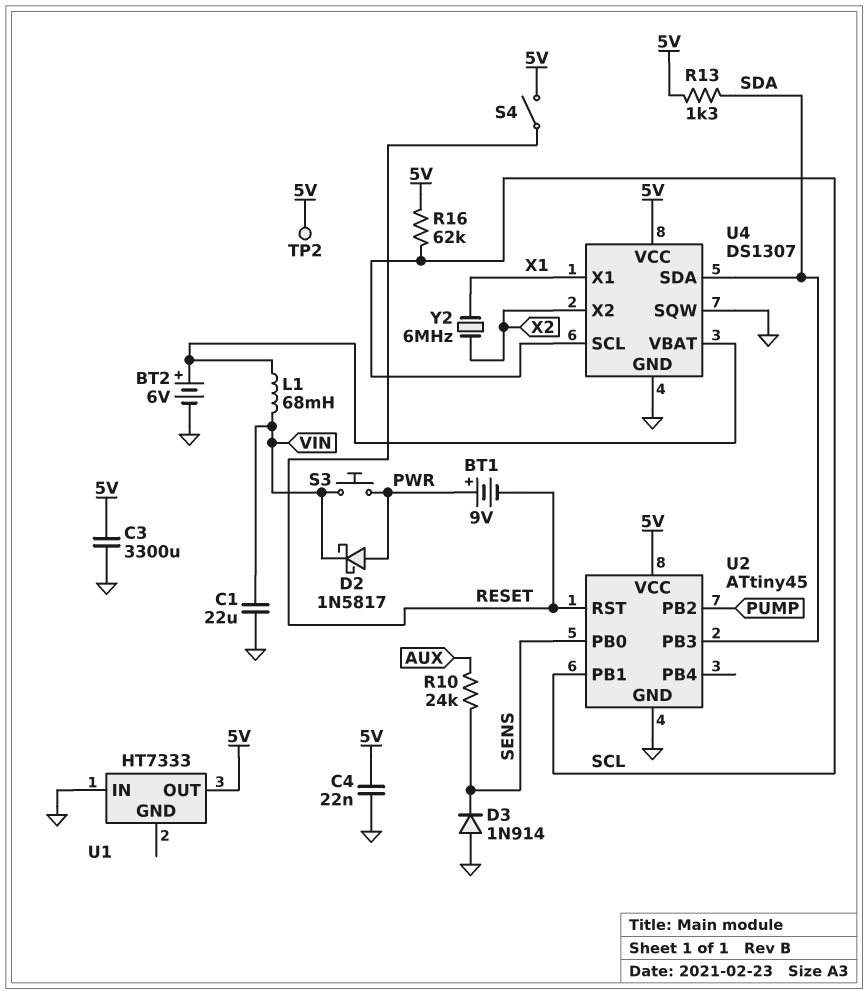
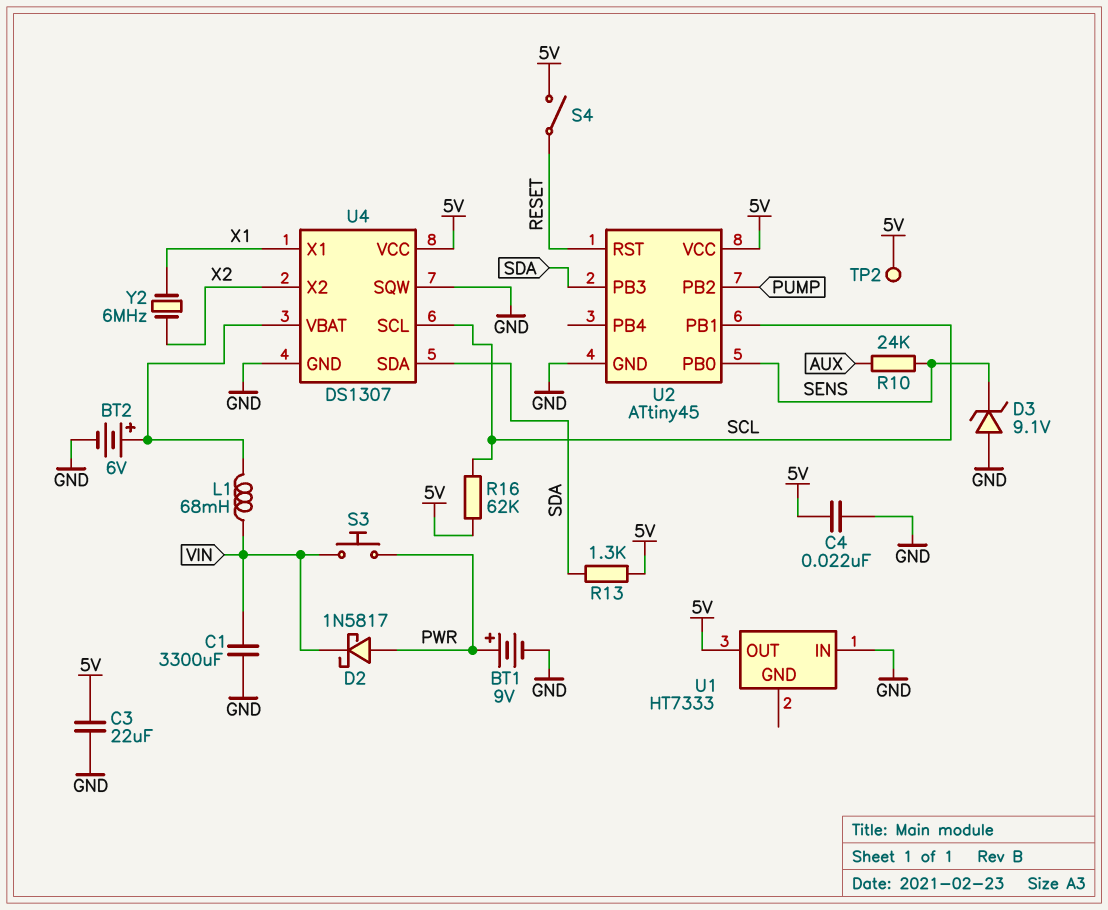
BT1: 9V (plus PWR, minus RESET) -> 9V (plus PWR, minus GND)
C1: 22uF (GND, VIN) -> 3300uF (GND, VIN)
C3: 3300uF (5V, GND) -> 22uF (5V, GND)
D3: diode 1N914 (A GND, K SENS) -> zener 9.1V (A GND, K SENS)

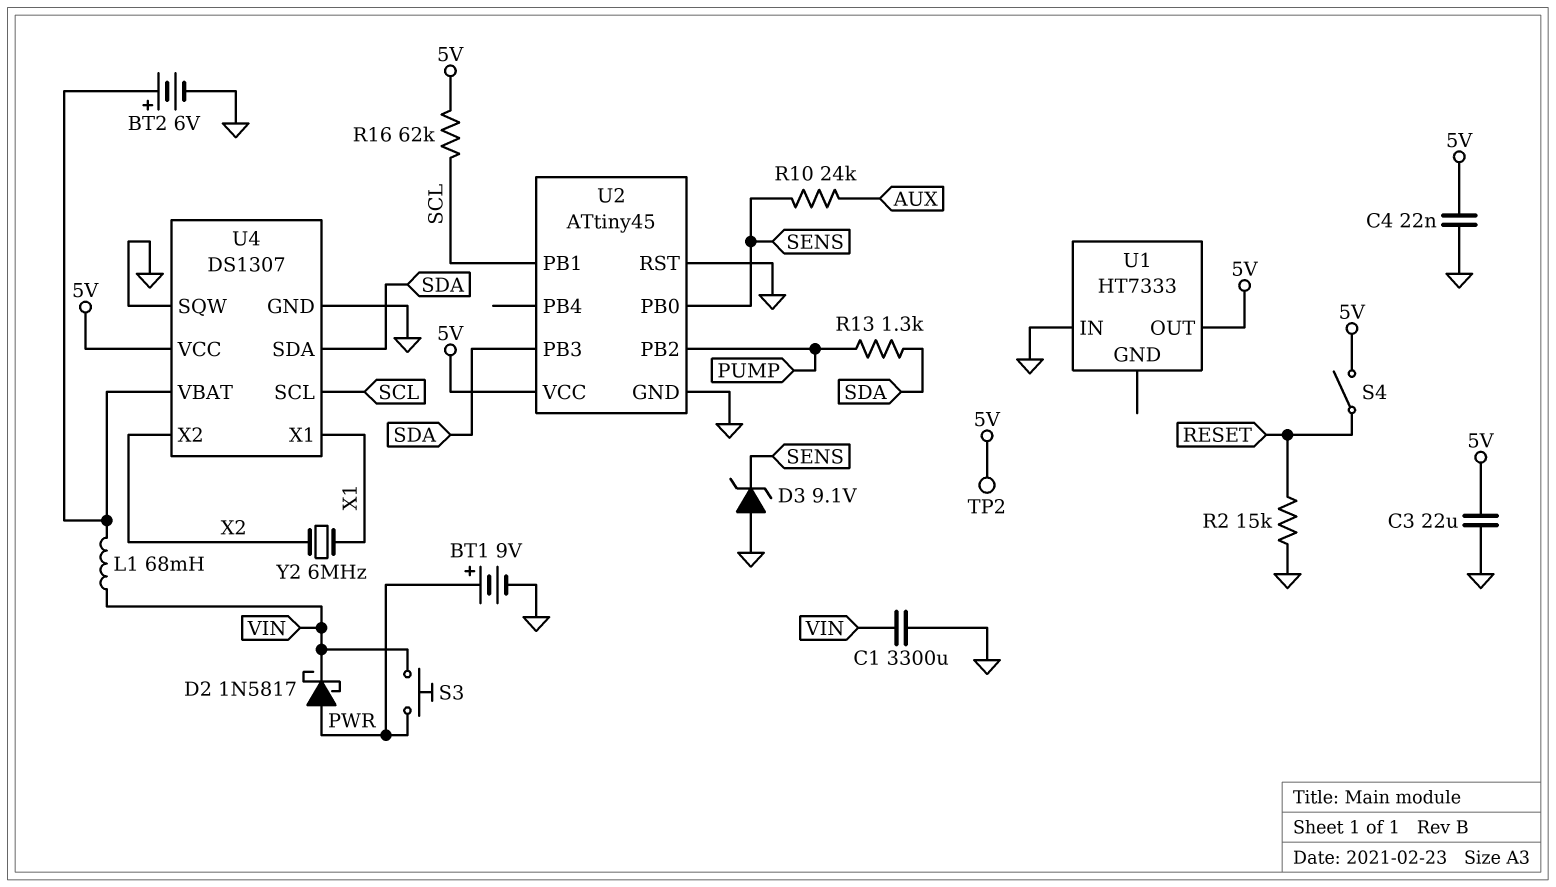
R2: none -> 15k (GND, RESET)
R13: 1.3k (5V, SDA) -> 1.3k (PUMP, SDA)
U2 pin RST: RESET -> GND

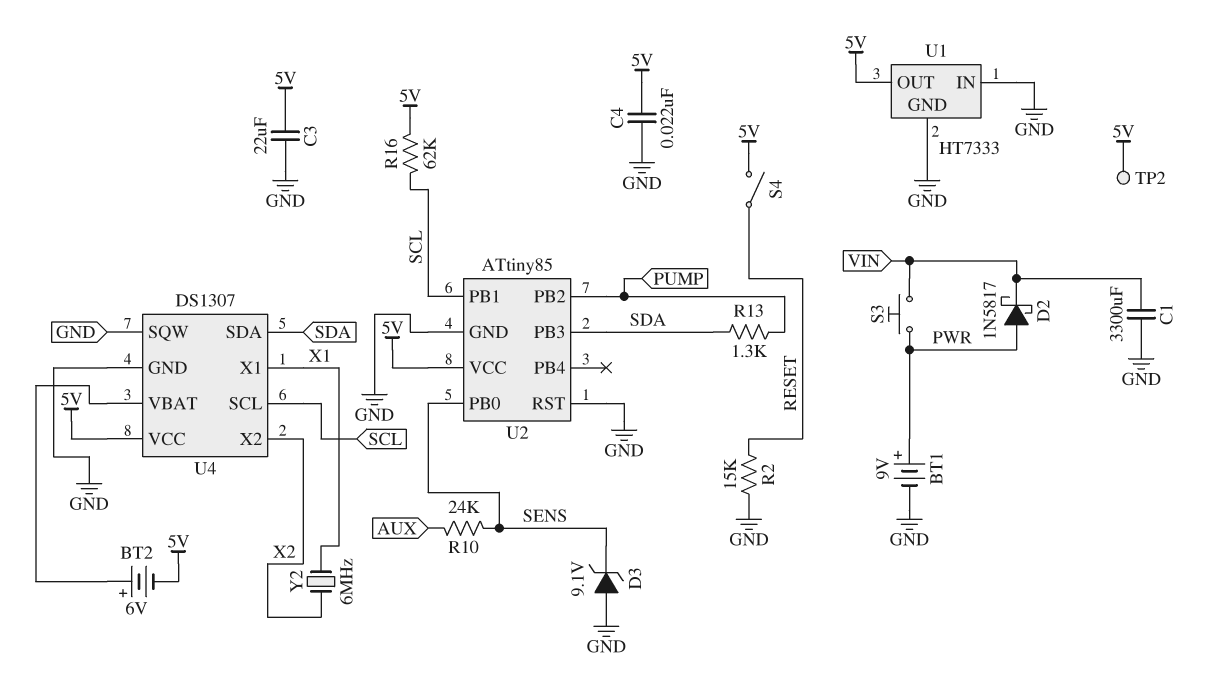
BT2: 6V (plus U4/VBAT, minus GND) -> 6V (plus U4/VBAT, minus 5V)
L1: 68mH (U4/VBAT, VIN) -> none
U1 pin GND: none -> GND
U2: ATtiny45 -> ATtiny85

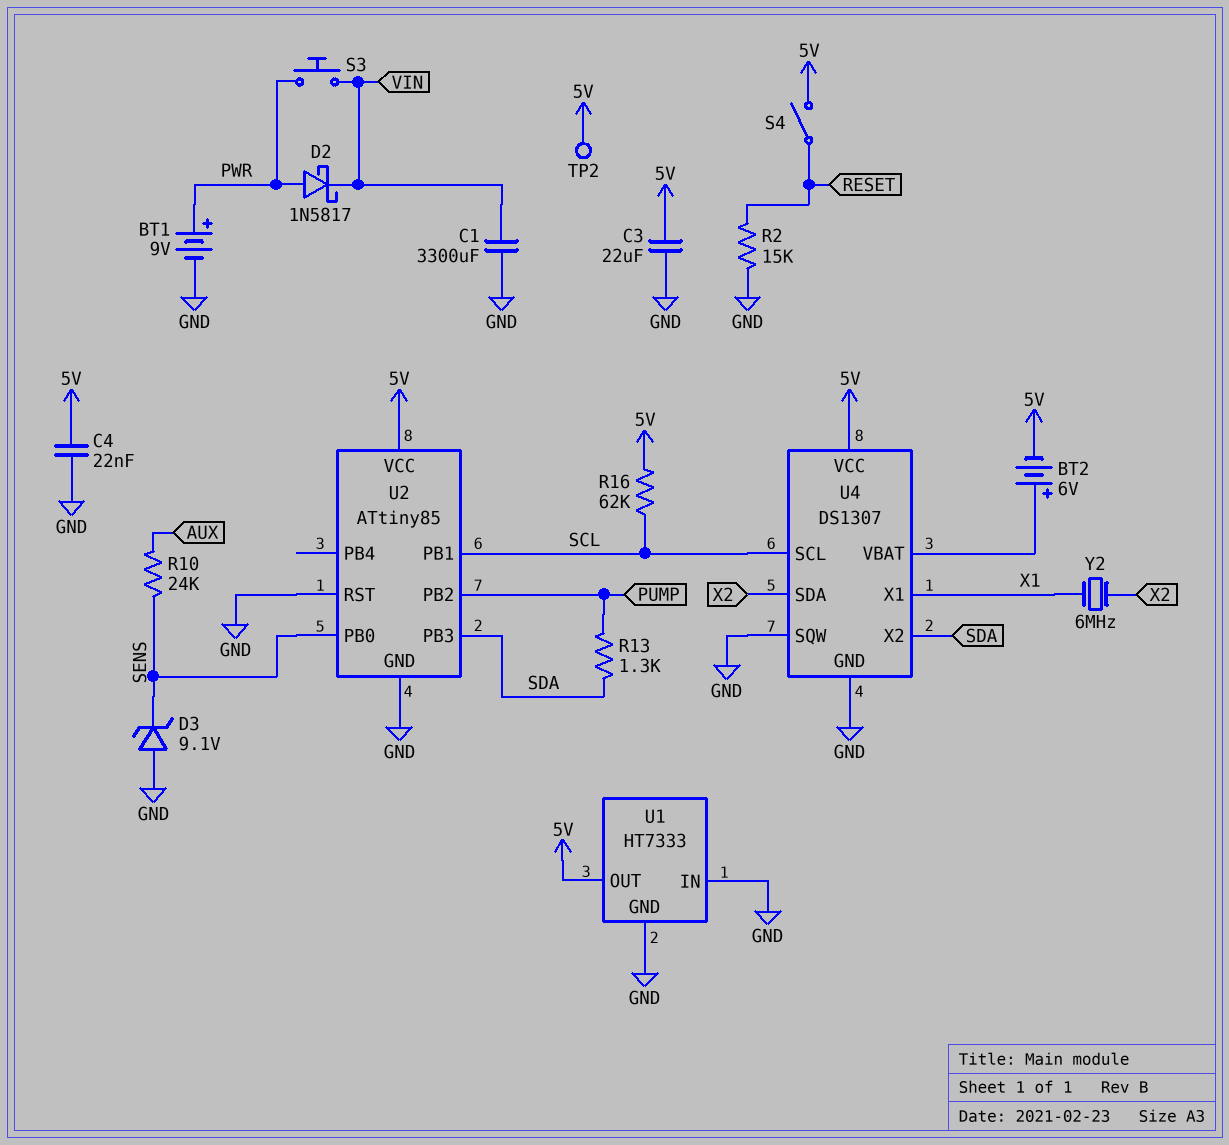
U4 pin SDA: SDA -> X2
U4 pin X2: X2 -> SDA

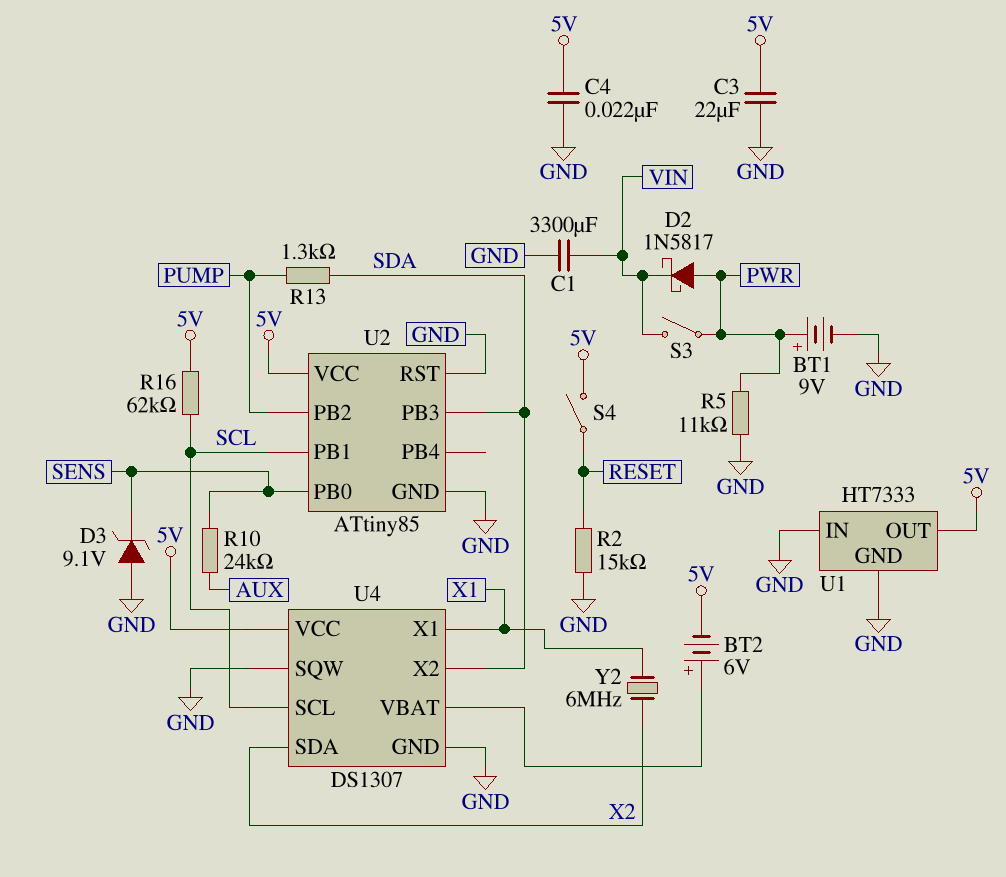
R5: none -> 11k (GND, PWR)
S3: button (PWR, VIN) -> switch (PWR, VIN)
TP2: test point (5V) -> none

